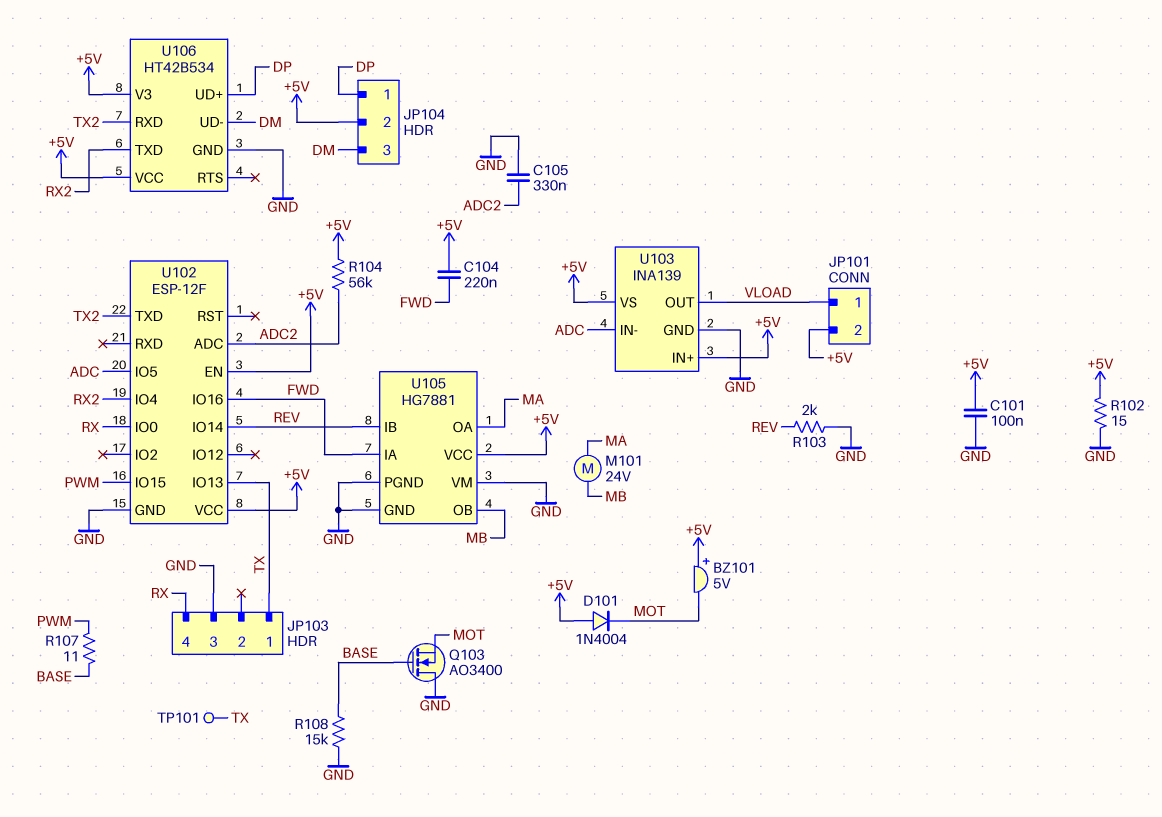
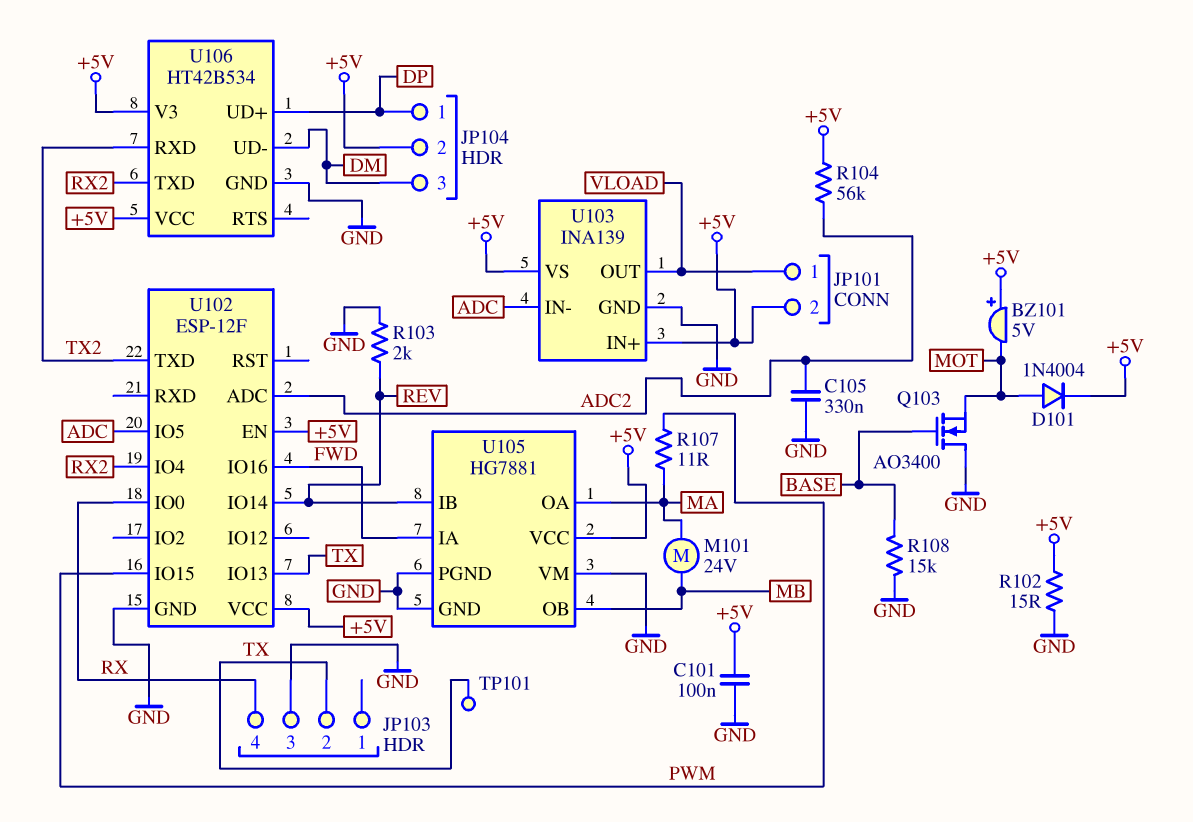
C104: 220nF (+5V, FWD) -> none
D101: diode 1N4004 (A +5V, K MOT) -> diode 1N4004 (A MOT, K +5V)
JP103 pin 1: TX -> none
JP103 pin 2: none -> TX
R107: 11 (BASE, PWM) -> 11 (MA, PWM)

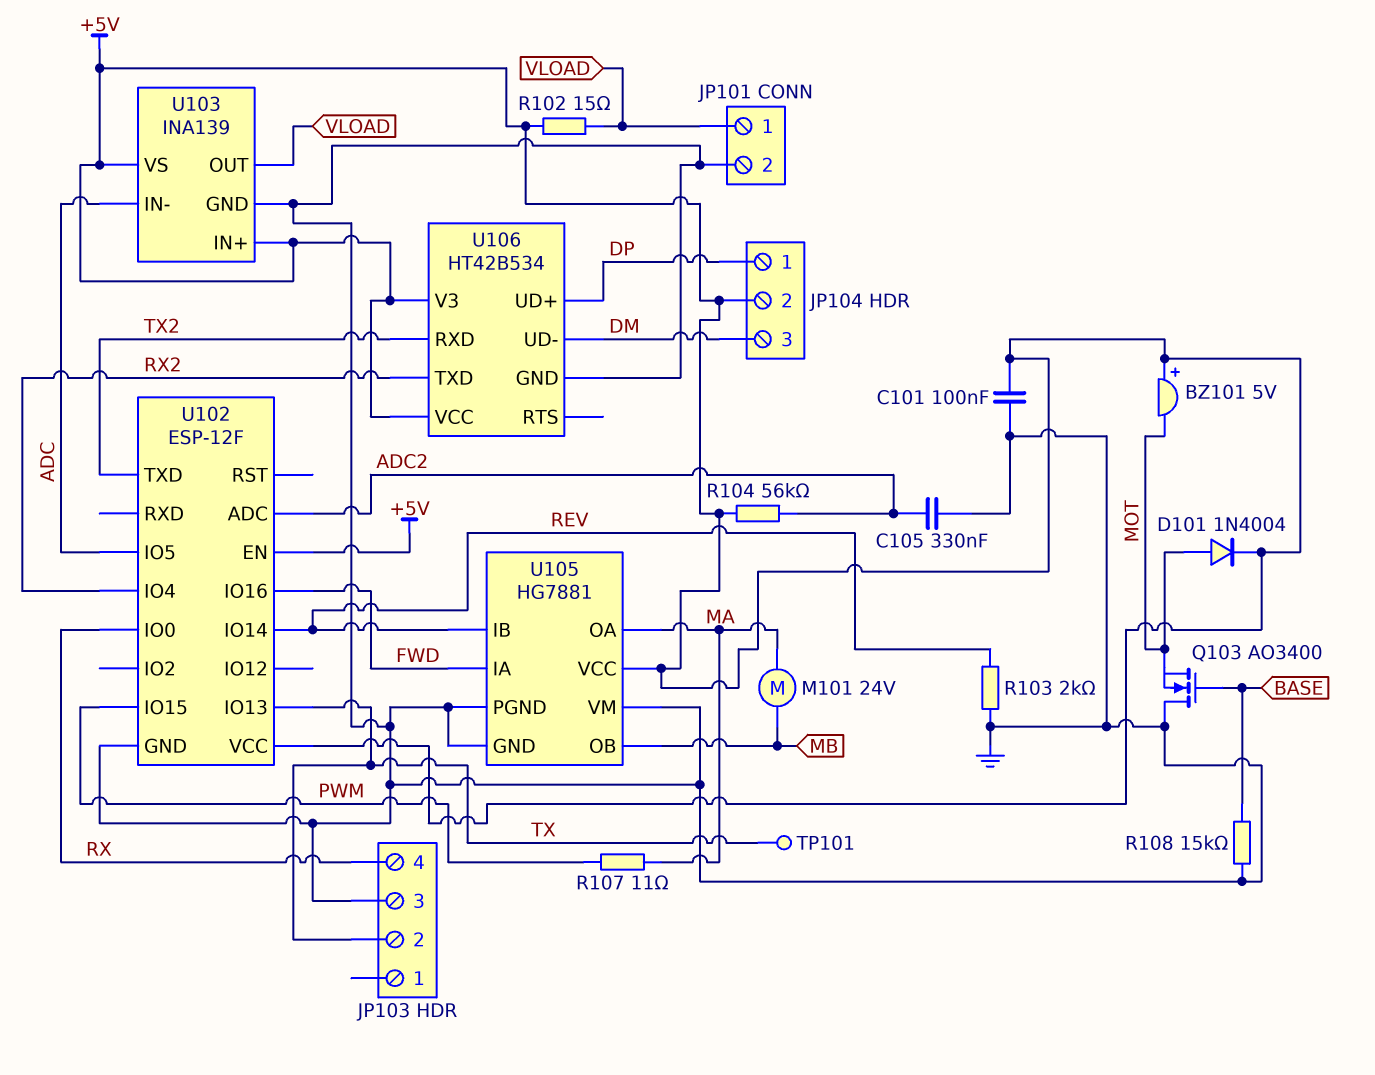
JP101 pin 2: +5V -> GND
R102: 15 (+5V, GND) -> 15 (+5V, VLOAD)

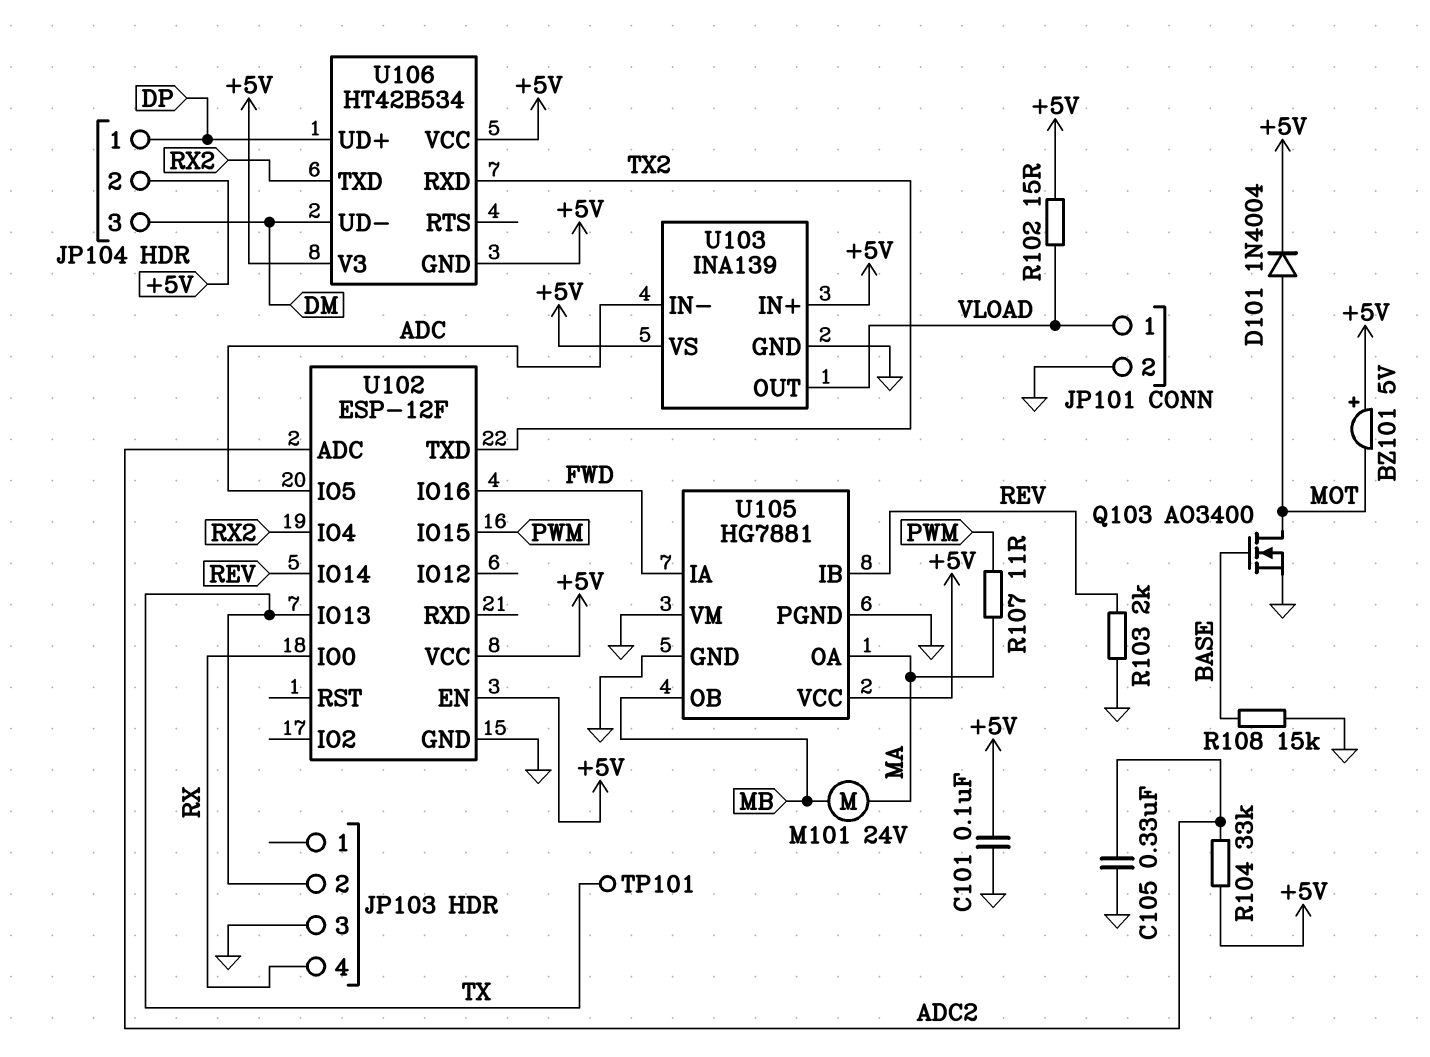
Q103: NMOS AO3400 (G BASE, D GND, S MOT) -> NMOS AO3400 (G BASE, D MOT, S GND)
R104: 56k (+5V, ADC2) -> 33k (+5V, ADC2)
U106 pin GND: GND -> +5V

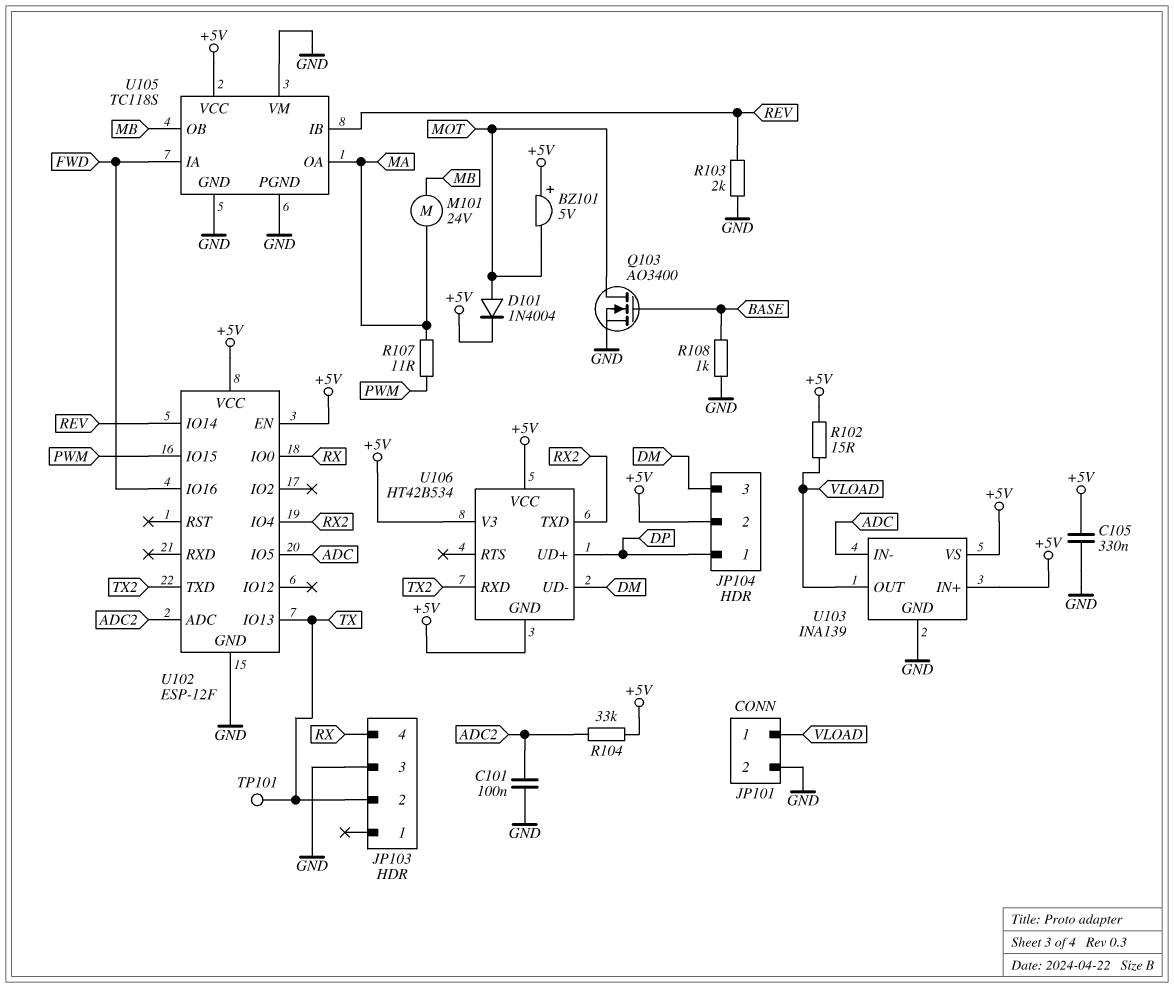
C101: 100nF (+5V, GND) -> 100nF (ADC2, GND)
C105: 330nF (ADC2, GND) -> 330nF (+5V, GND)
R108: 15k (BASE, GND) -> 1k (BASE, GND)
U105: HG7881 -> TC118S

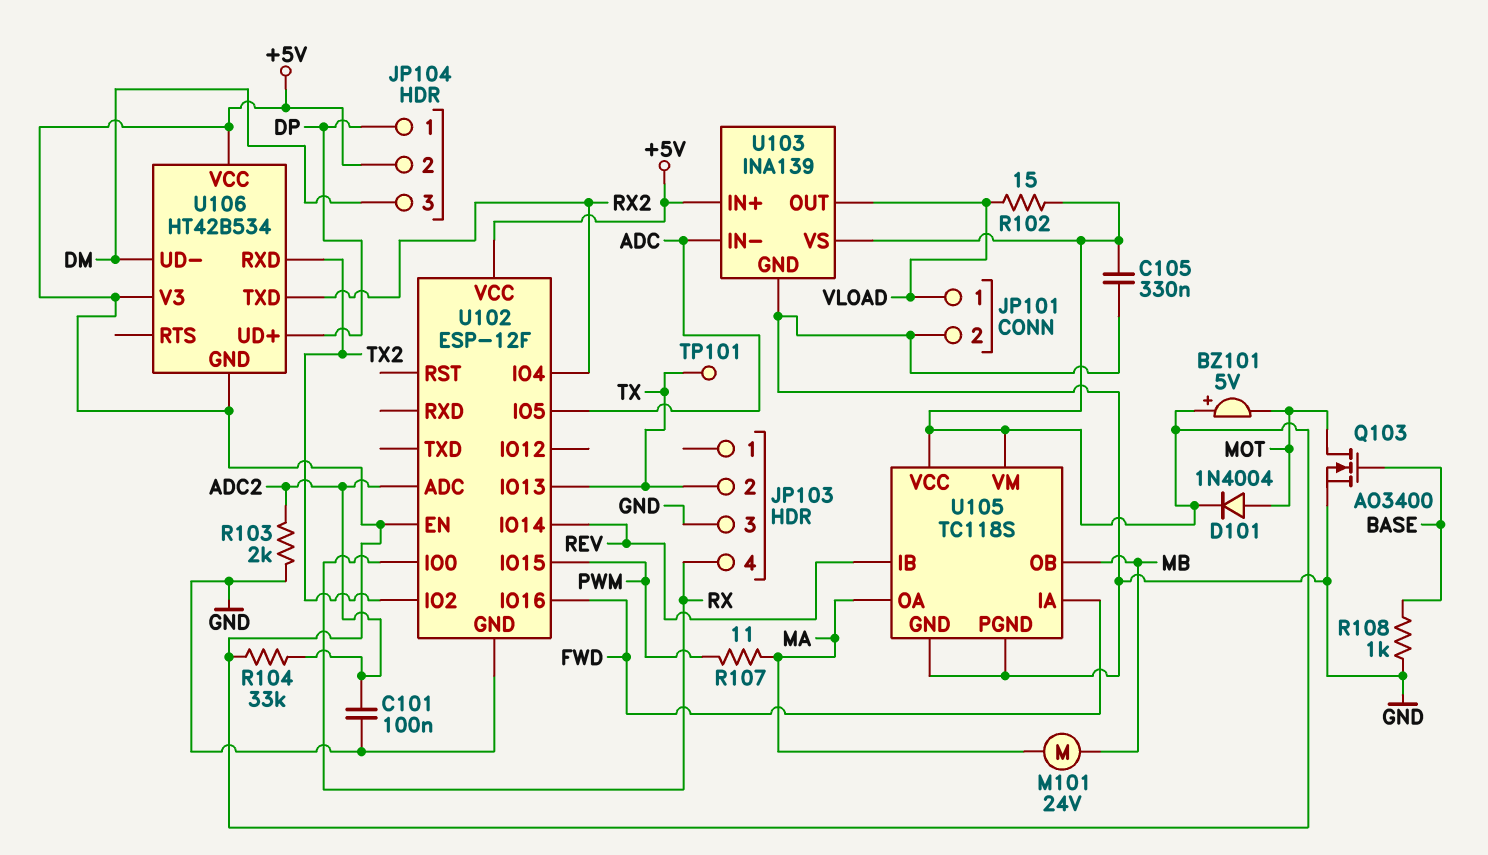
R103: 2k (GND, REV) -> 2k (ADC2, GND)
U102 pin IO2: none -> TX2
U102 pin TXD: TX2 -> none
U105 pin VM: GND -> +5V

